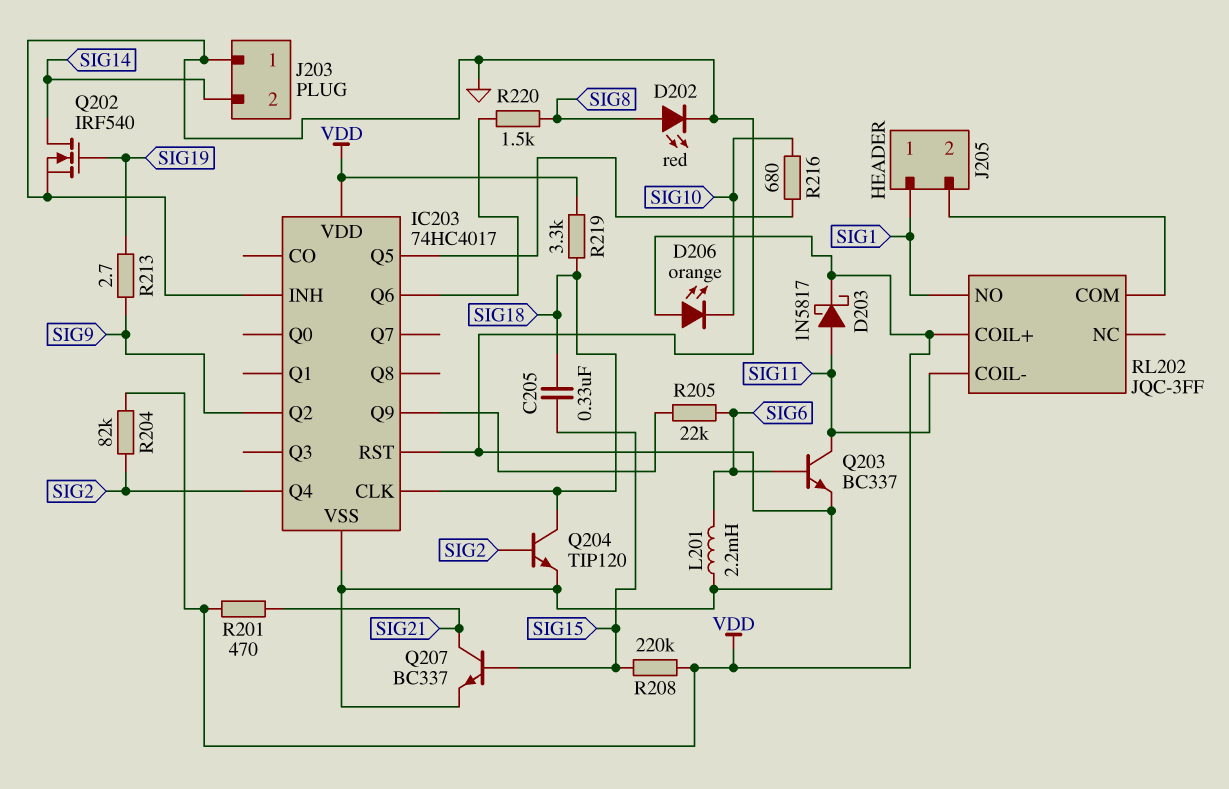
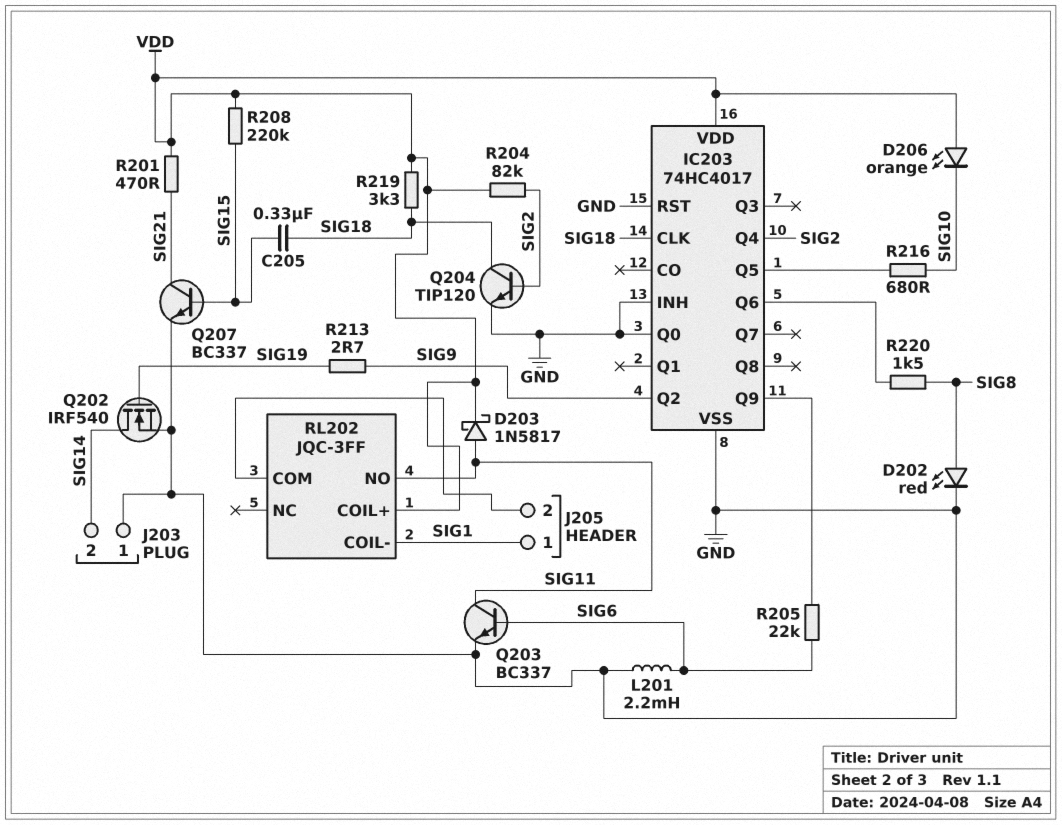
IC203 pin Q0: none -> GND
RL202 pin COIL-: SIG11 -> SIG1
RL202 pin NO: SIG1 -> SIG11

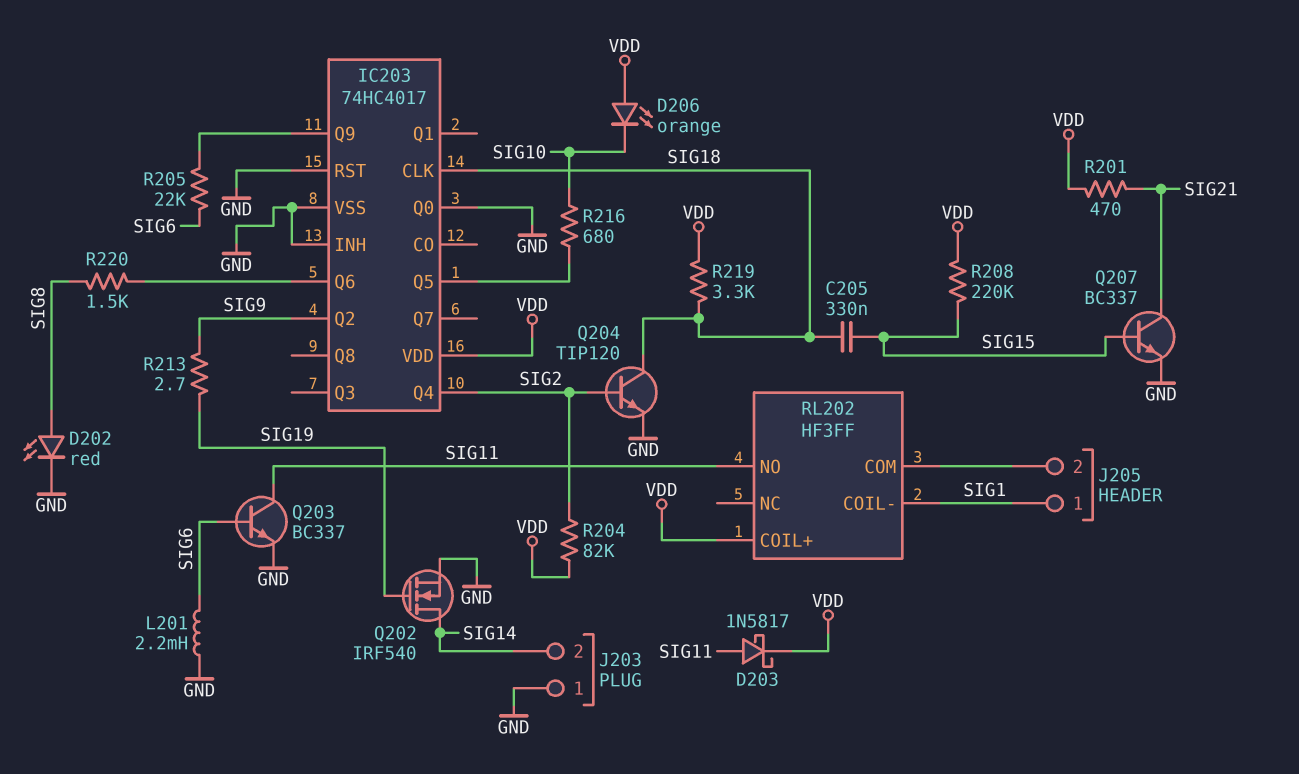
RL202: JQC-3FF -> HF3FF

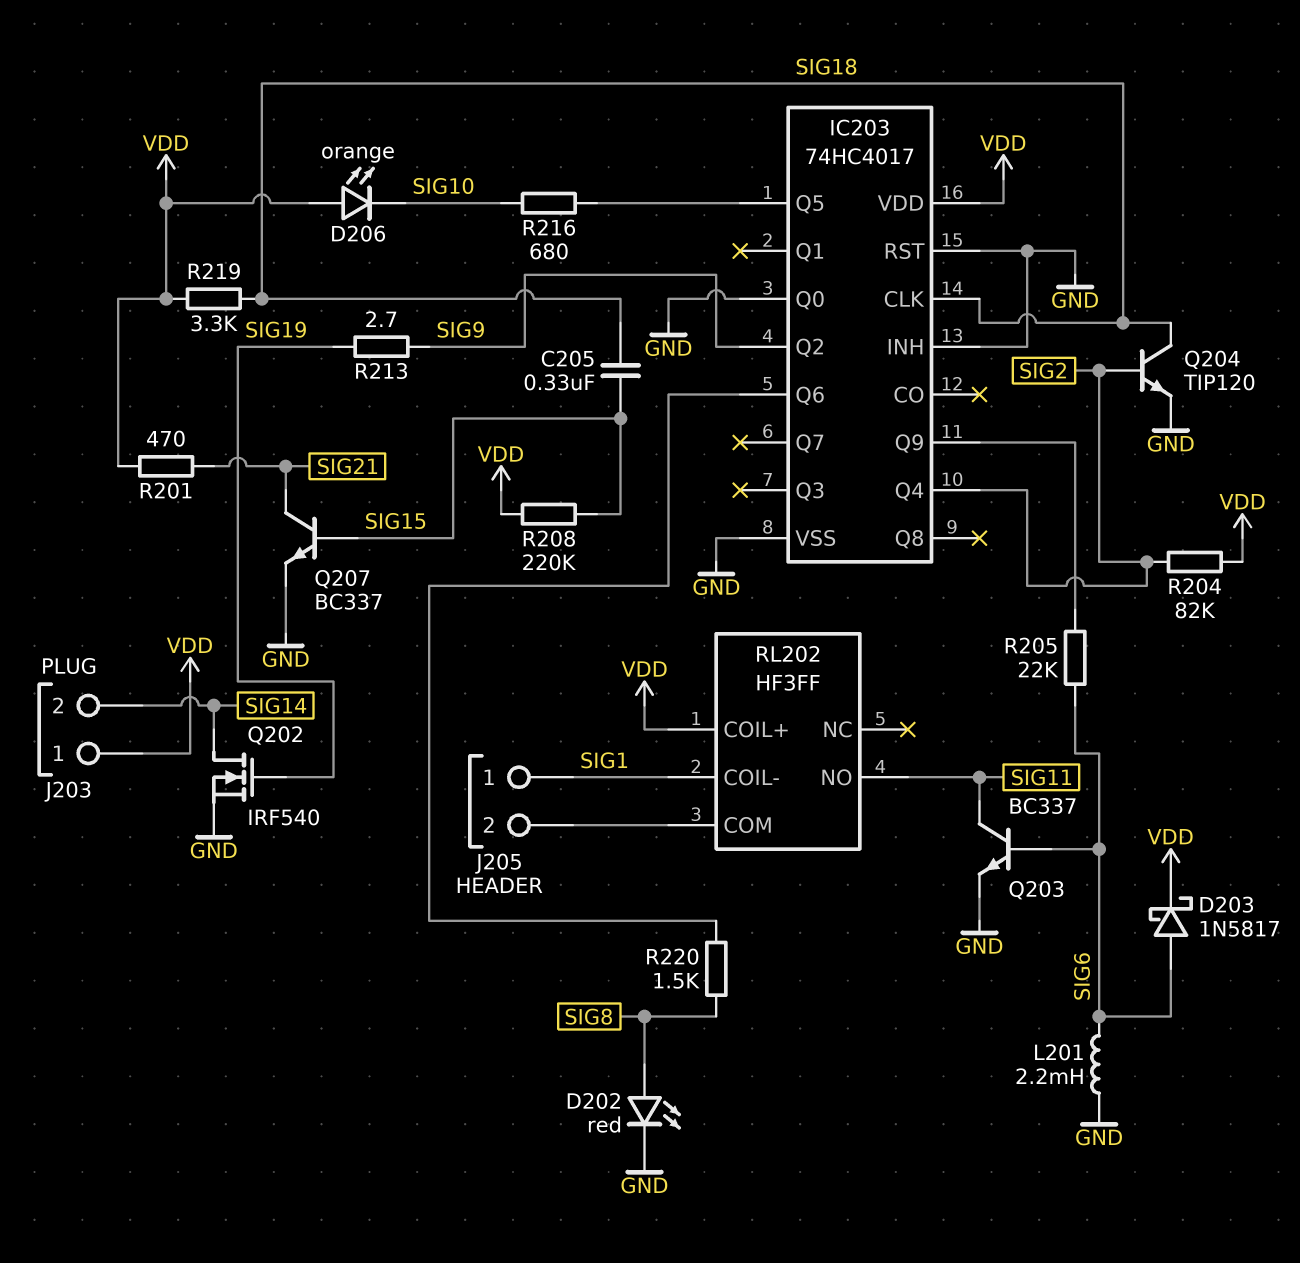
D203: schottky 1N5817 (A SIG11, K VDD) -> schottky 1N5817 (A SIG6, K VDD)
J203 pin 1: GND -> VDD

